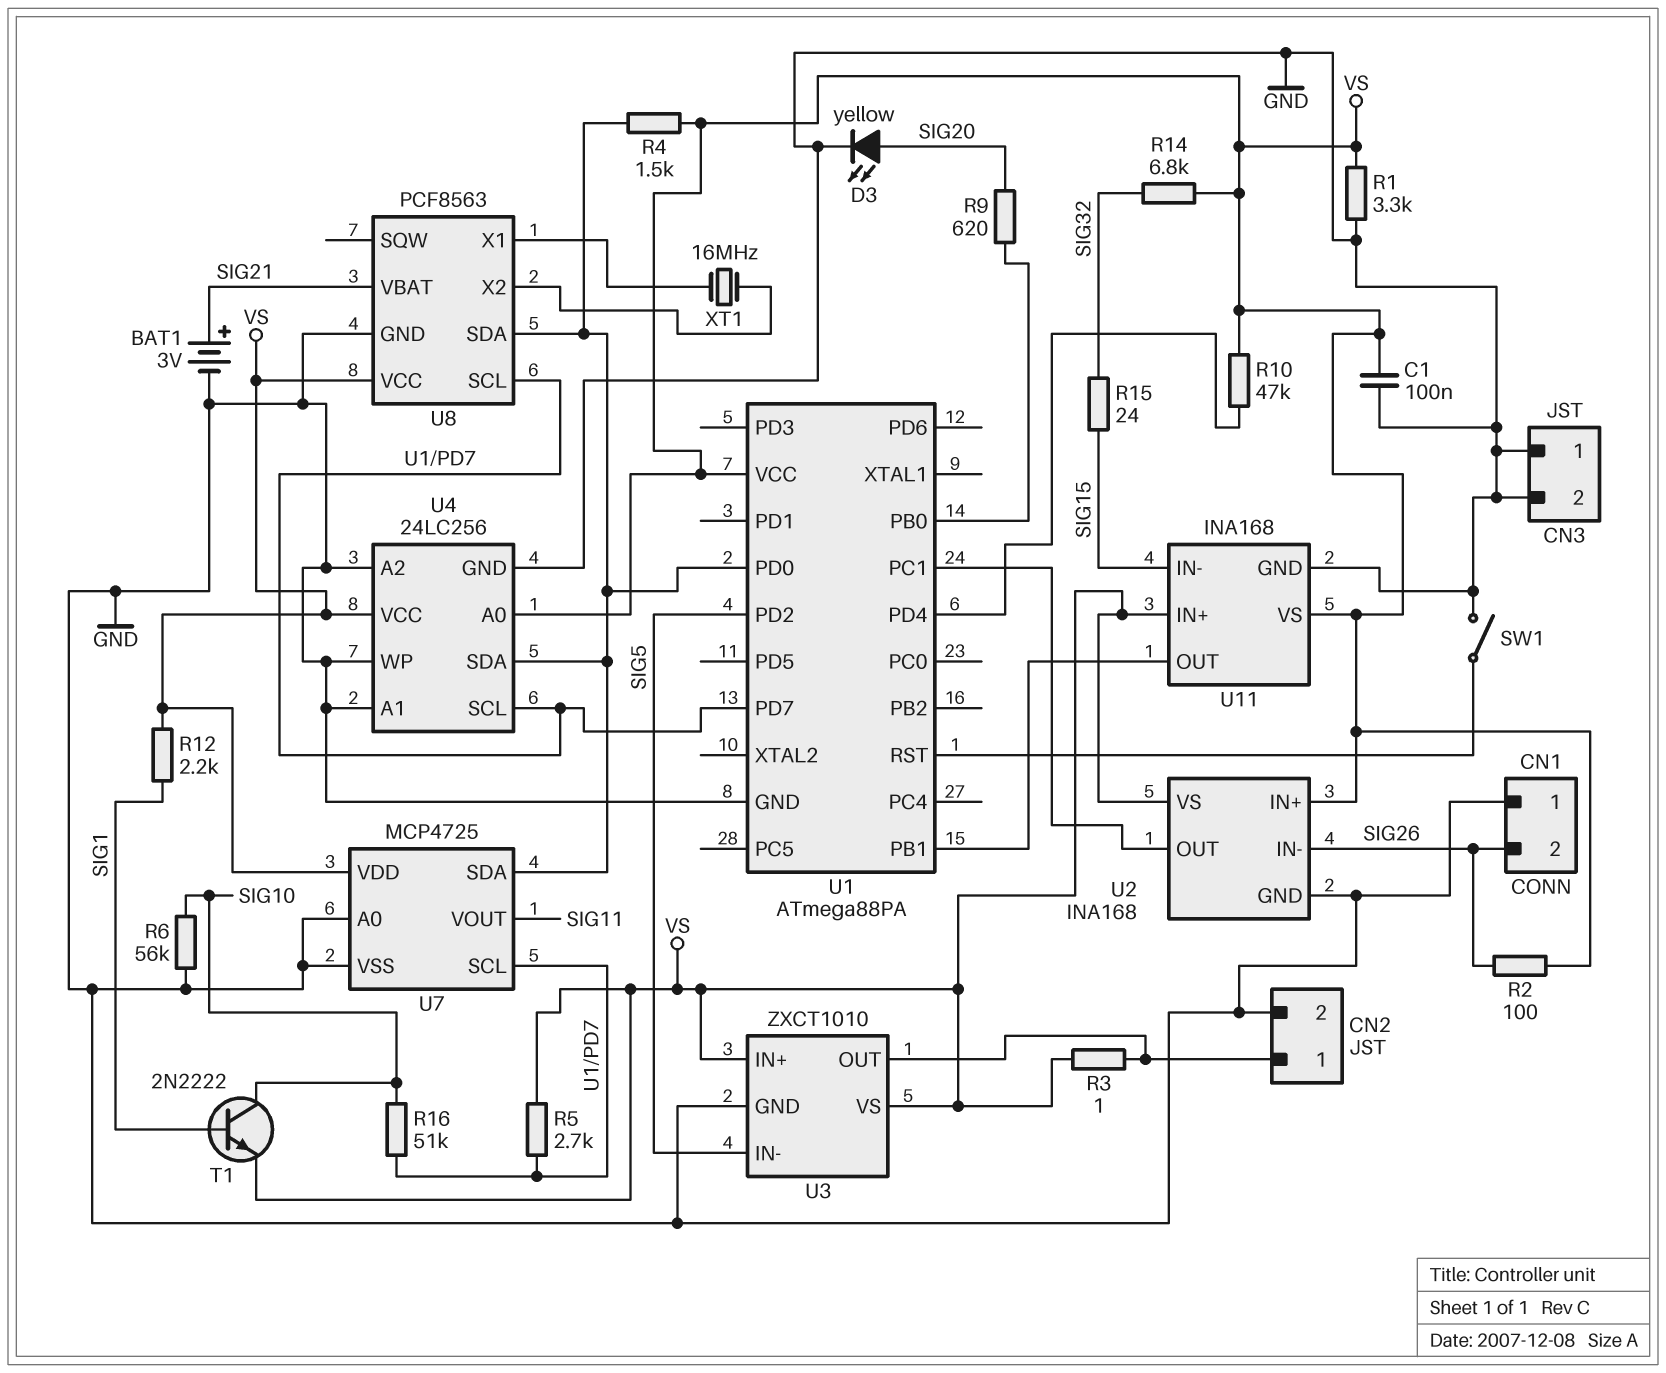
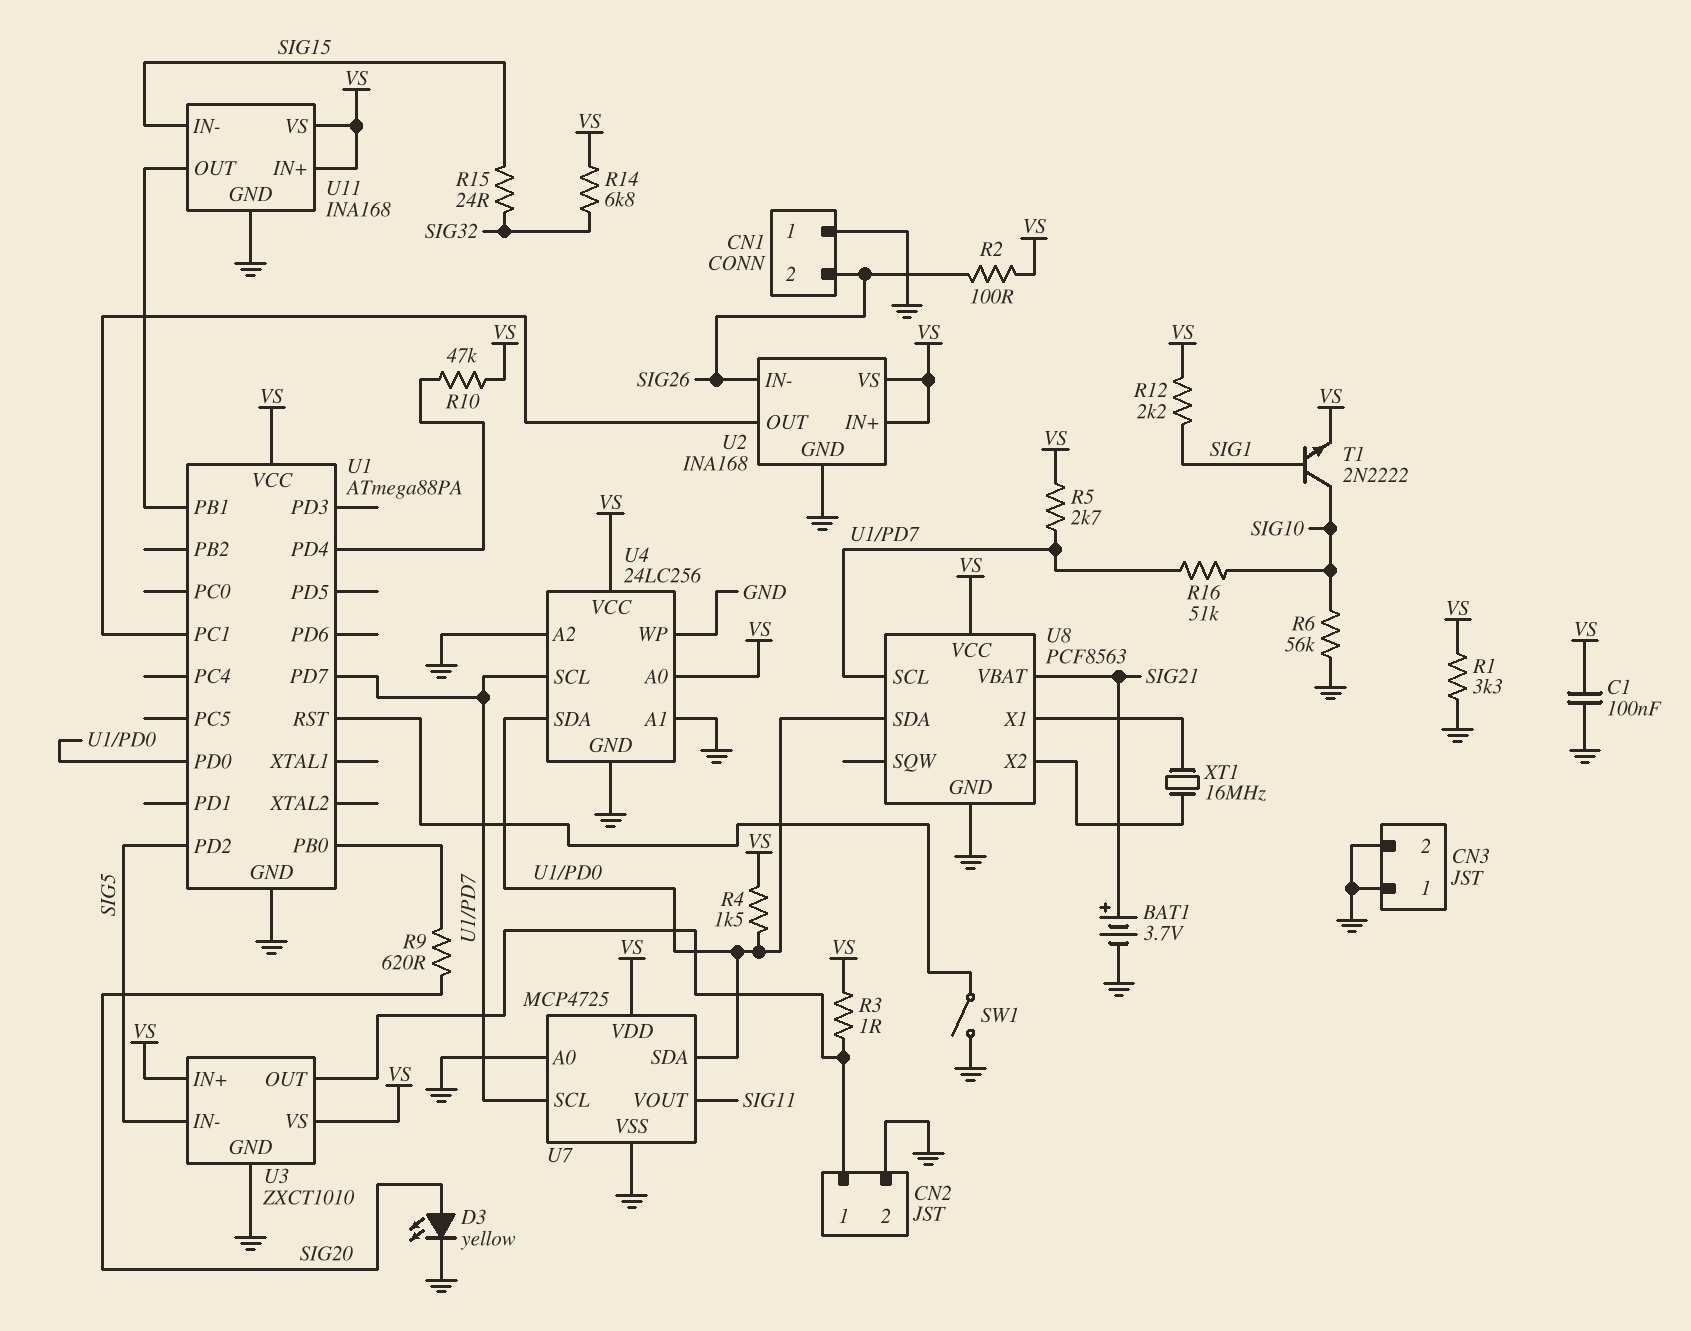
BAT1: 3V (plus SIG21, minus GND) -> 3.7V (plus SIG21, minus GND)

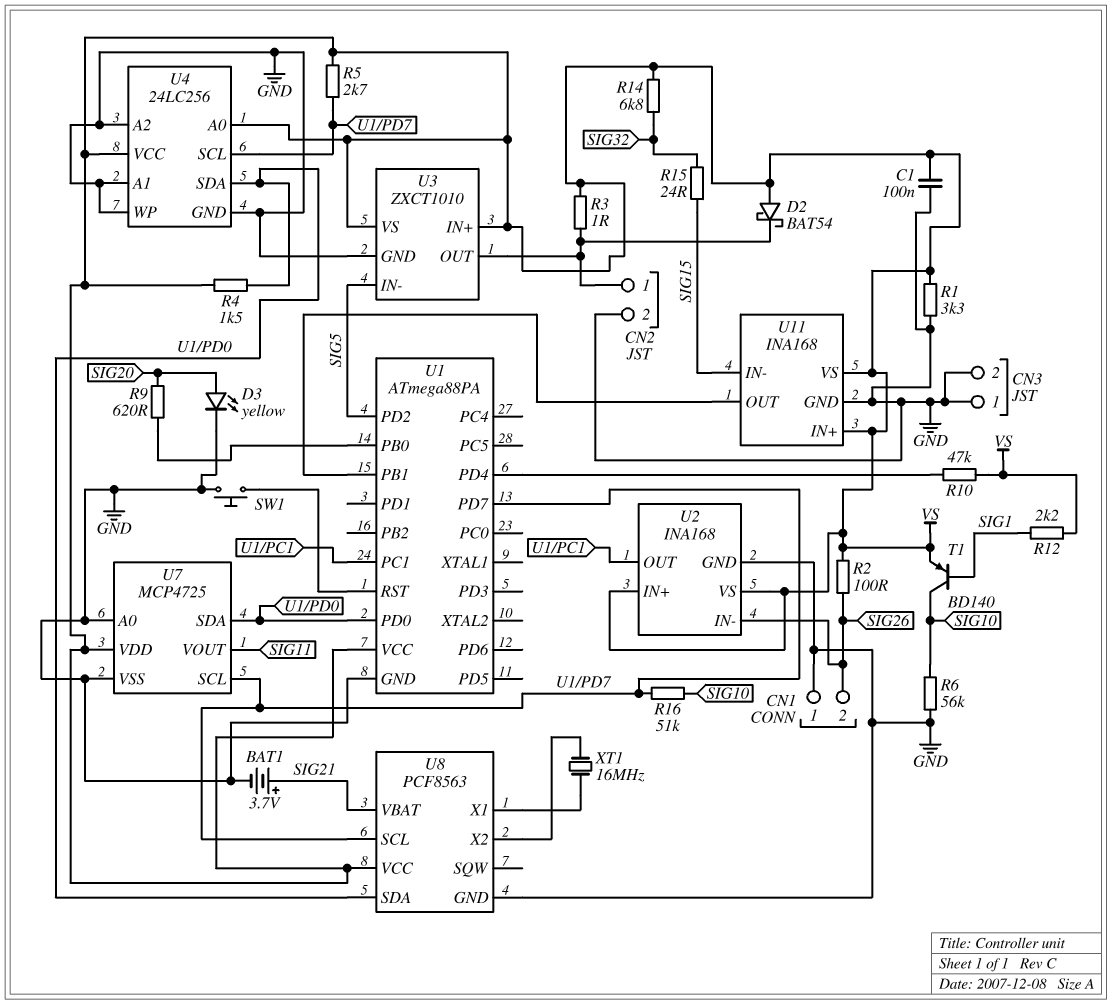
D2: none -> schottky BAT54 (A VS, K CN2/1)
SW1: switch (GND, U1/RST) -> button (GND, U1/RST)
T1: NPN 2N2222 (B SIG1, C SIG10, E VS) -> PNP BD140 (B SIG1, C SIG10, E VS)

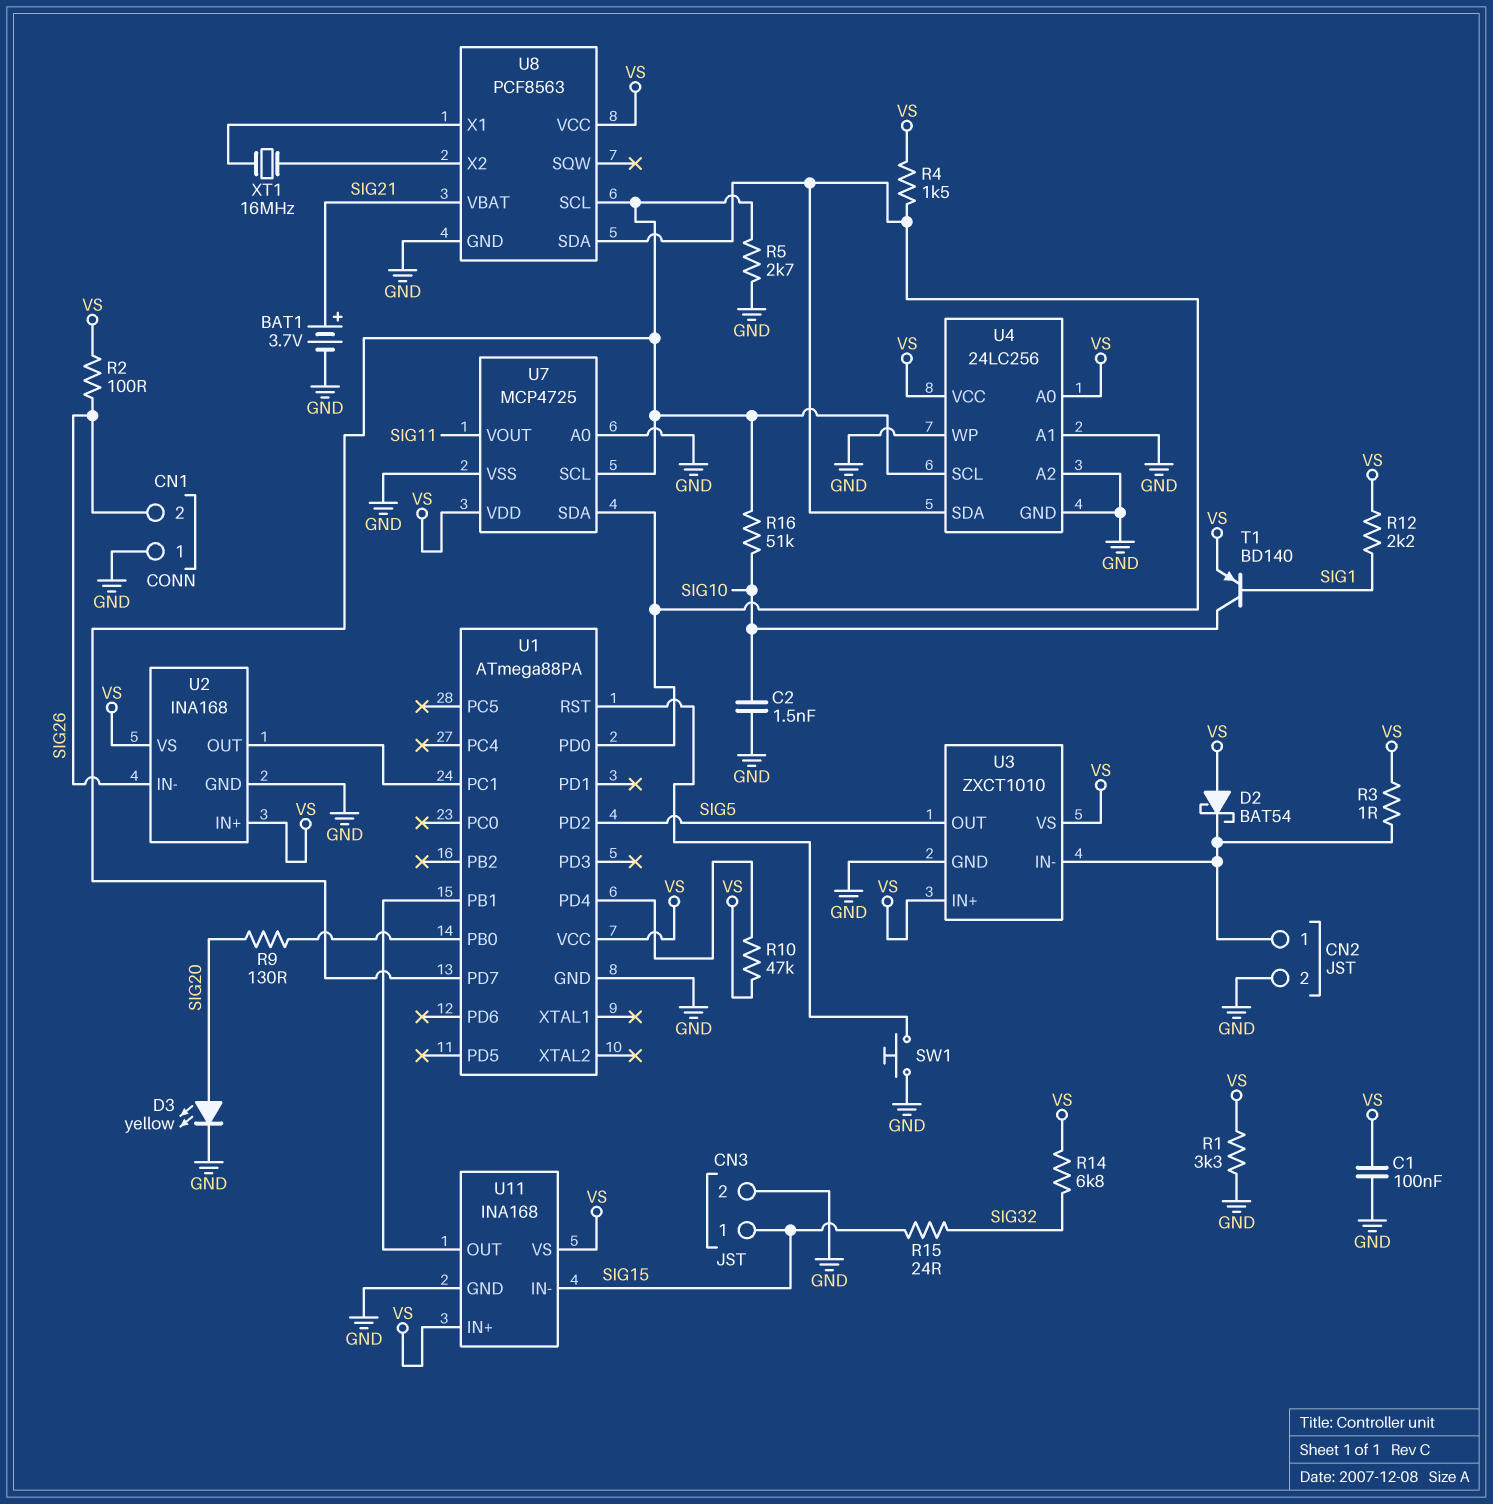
C2: none -> 1.5nF (GND, SIG10)
CN3 pin 1: GND -> SIG15
R5: 2.7k (U1/PD7, VS) -> 2.7k (GND, U1/PD7)
R6: 56k (GND, SIG10) -> none
R9: 620 (SIG20, U1/PB0) -> 130 (SIG20, U1/PB0)
U3 pin IN-: SIG5 -> CN2/1
U3 pin OUT: CN2/1 -> SIG5

